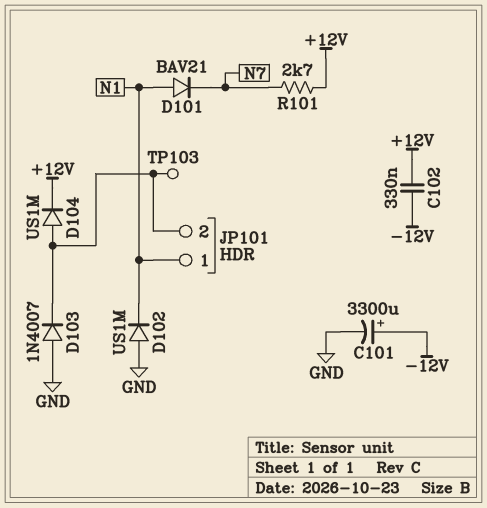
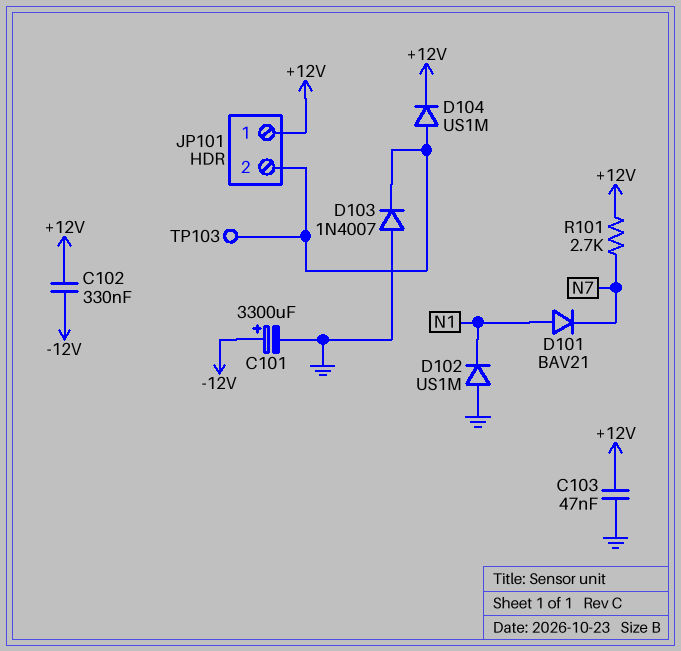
C103: none -> 47nF (+12V, GND)
JP101 pin 1: N1 -> +12V

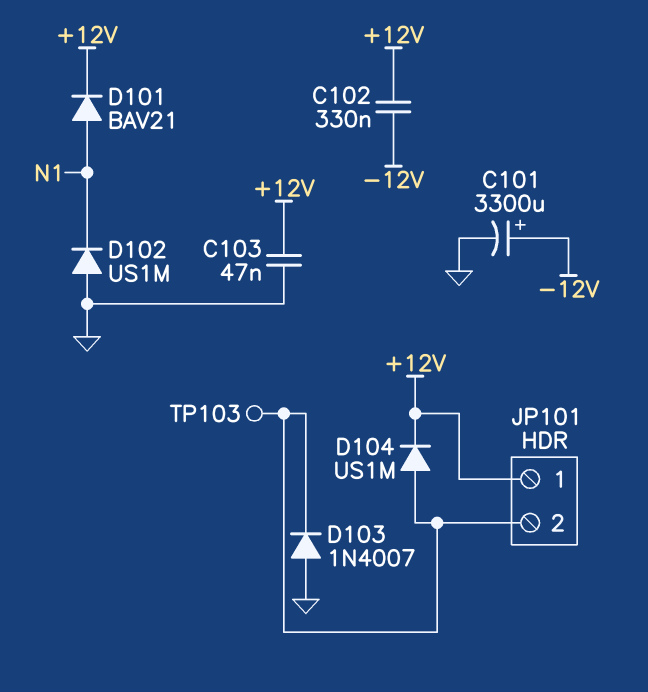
D101: diode BAV21 (A N1, K N7) -> diode BAV21 (A N1, K +12V)
R101: 2.7k (+12V, N7) -> none

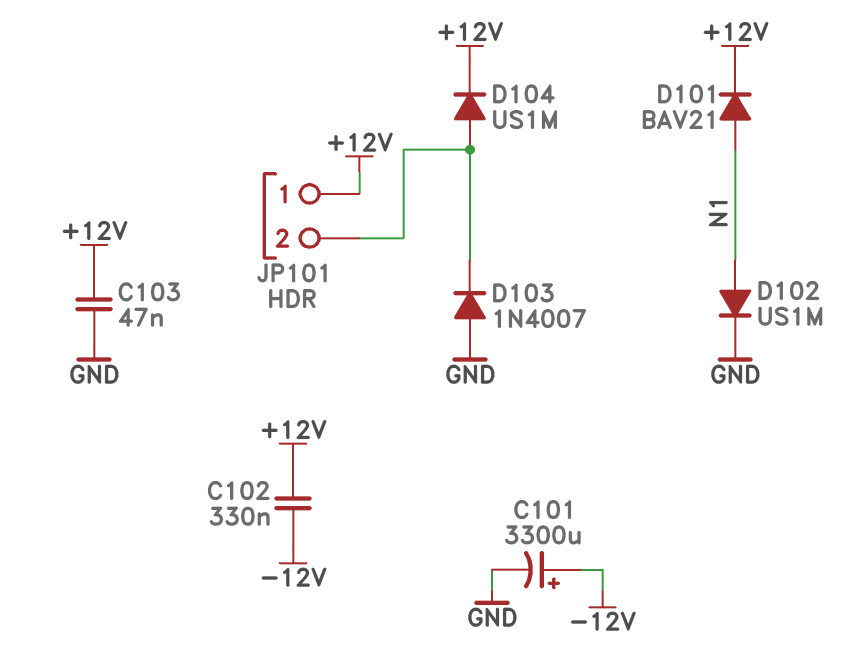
D102: diode US1M (A GND, K N1) -> diode US1M (A N1, K GND)
TP103: test point (JP101/2) -> none

